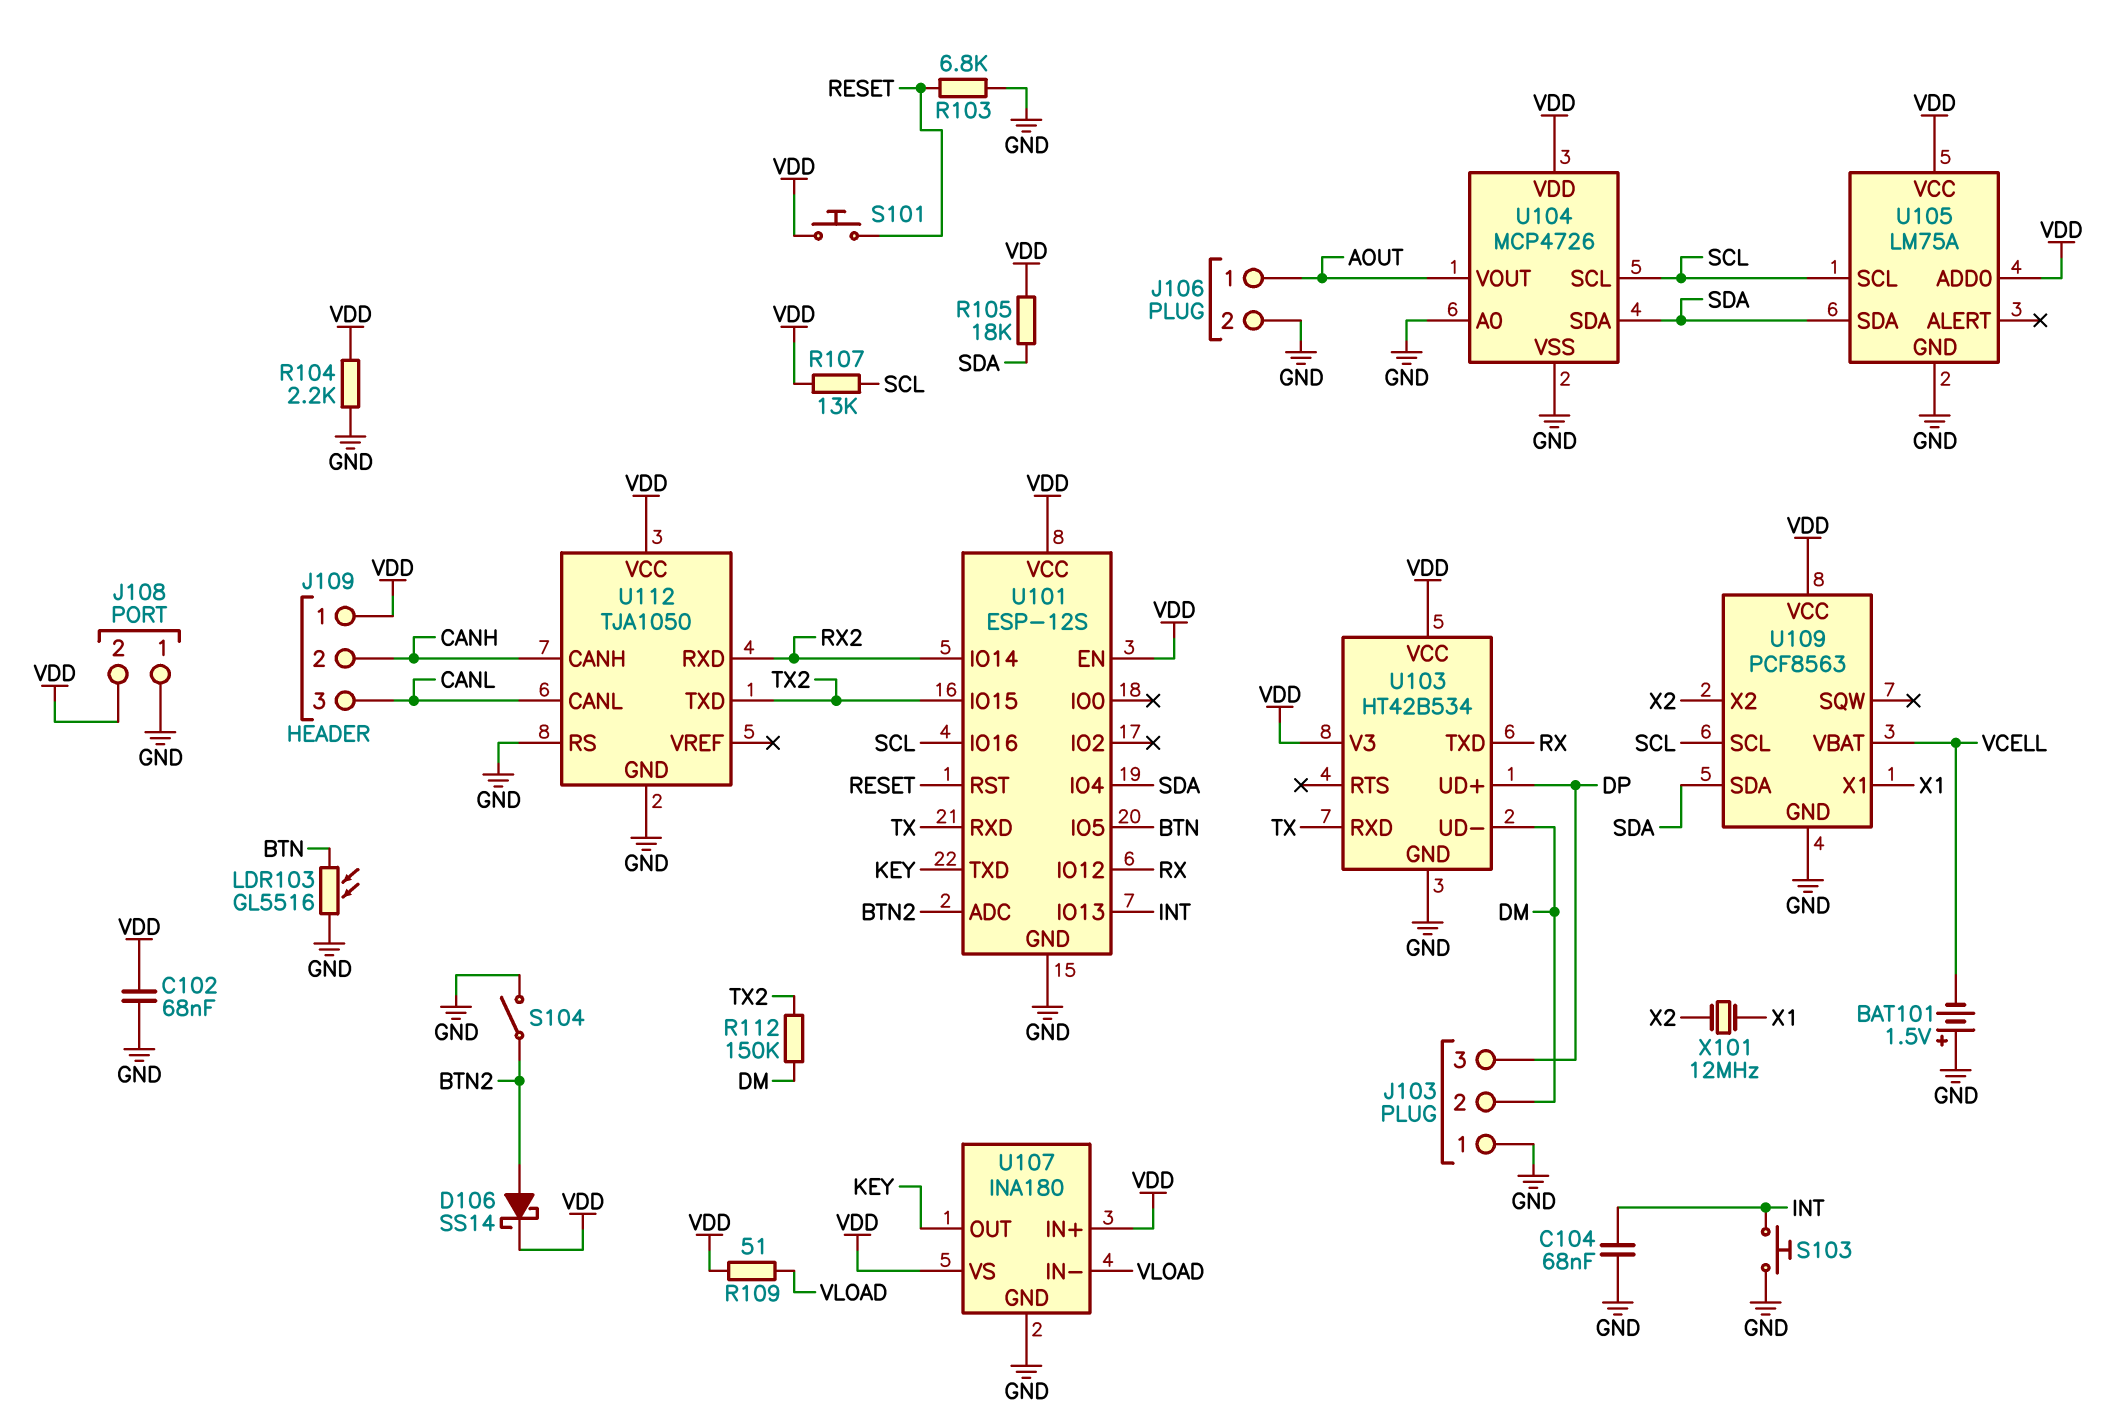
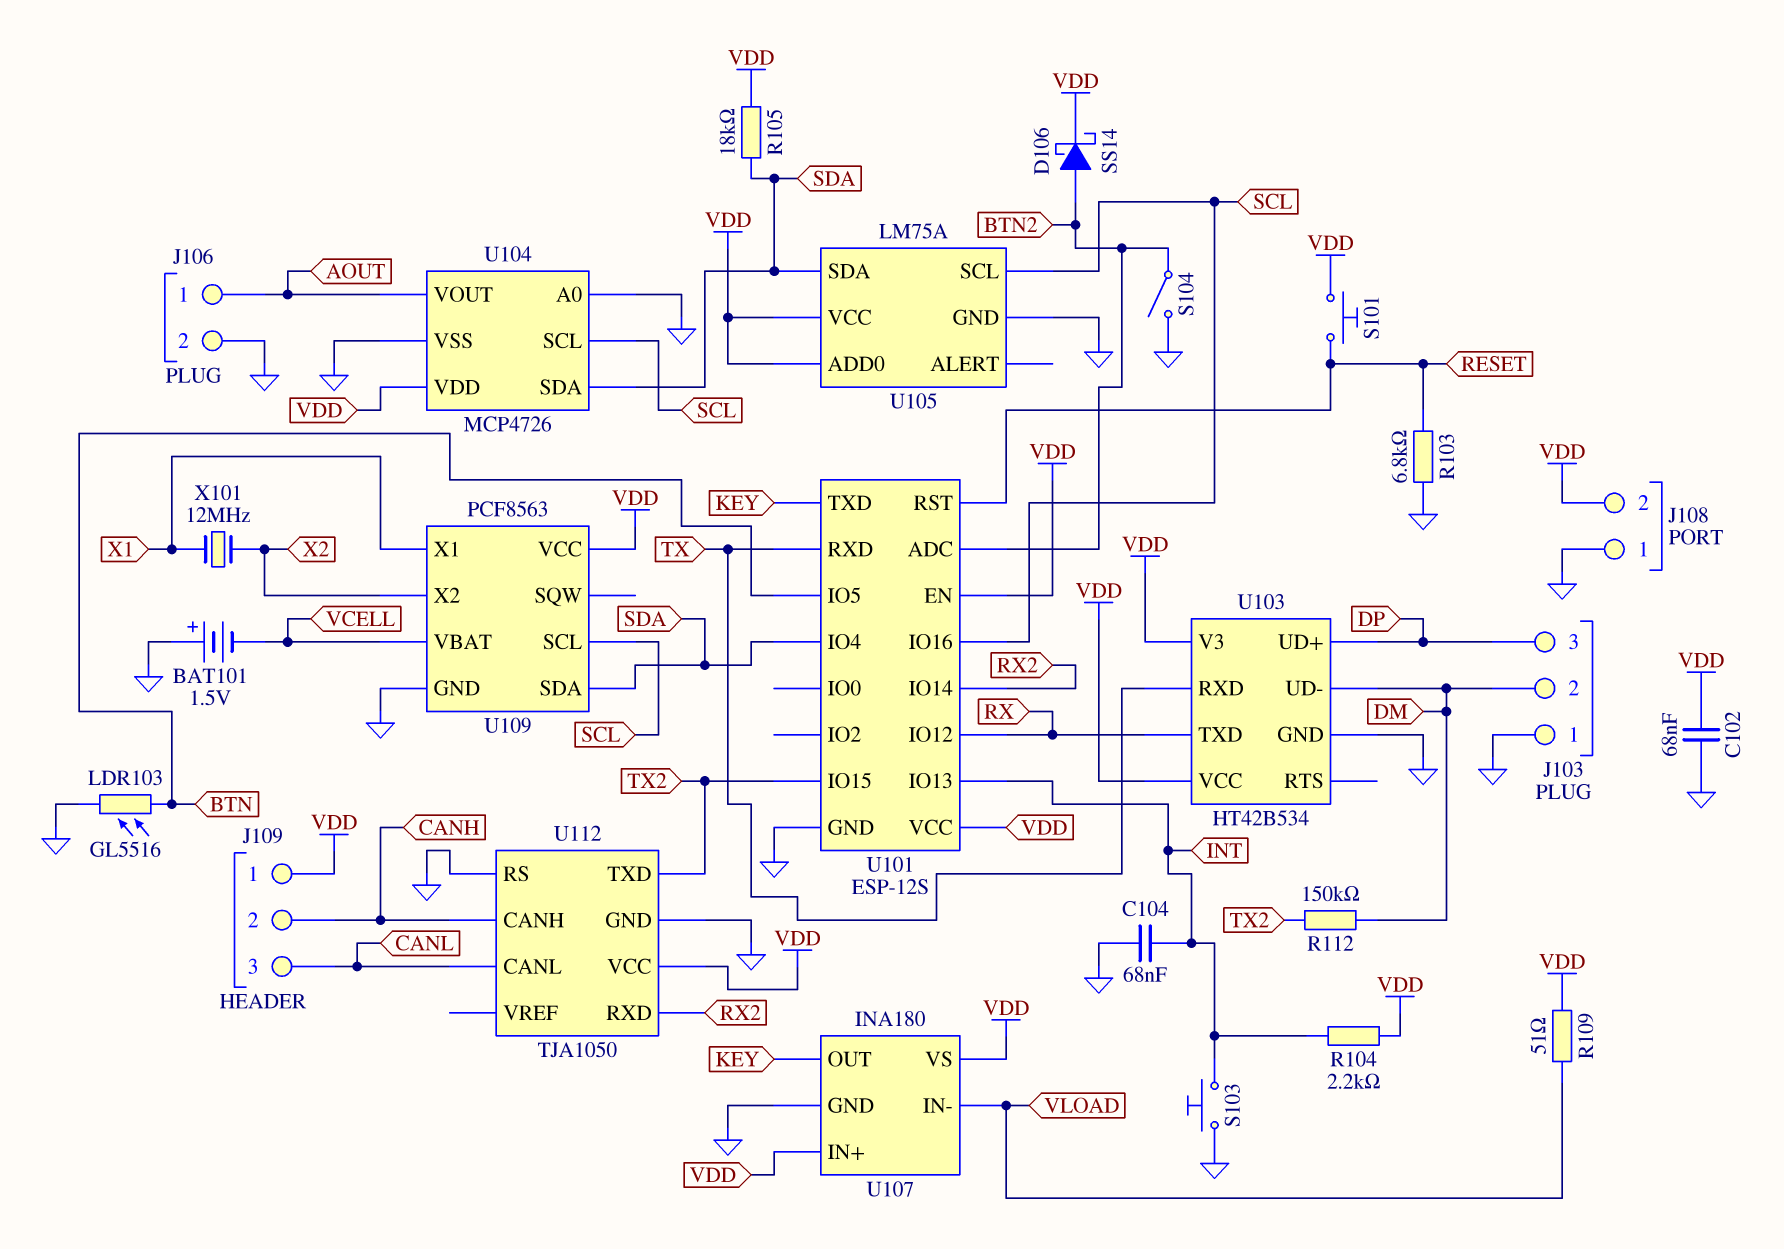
R104: 2.2k (GND, VDD) -> 2.2k (INT, VDD)
R107: 13k (SCL, VDD) -> none

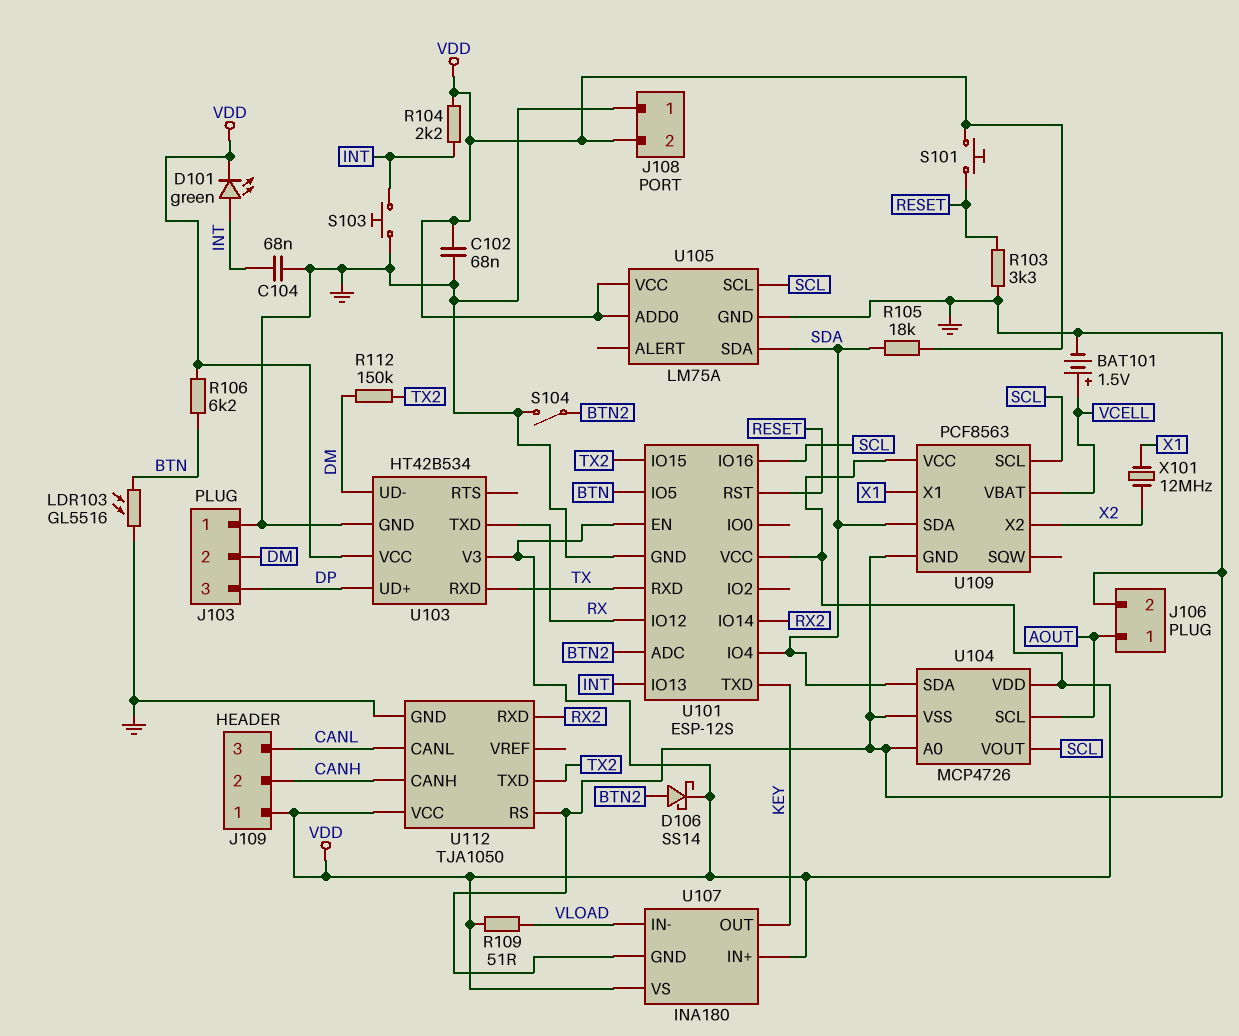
BAT101: 1.5V (plus GND, minus VCELL) -> 1.5V (plus VCELL, minus GND)
D101: none -> LED green (A INT, K VDD)
R103: 6.8k (GND, RESET) -> 3.3k (GND, RESET)
R106: none -> 6.2k (BTN, VDD)
U104 pin SCL: SCL -> AOUT
U104 pin VOUT: AOUT -> SCL

